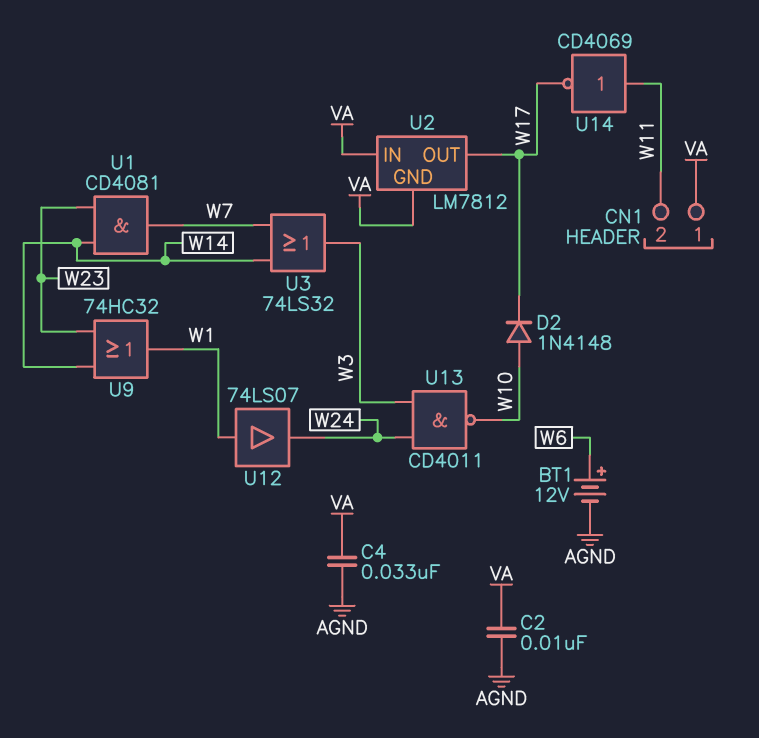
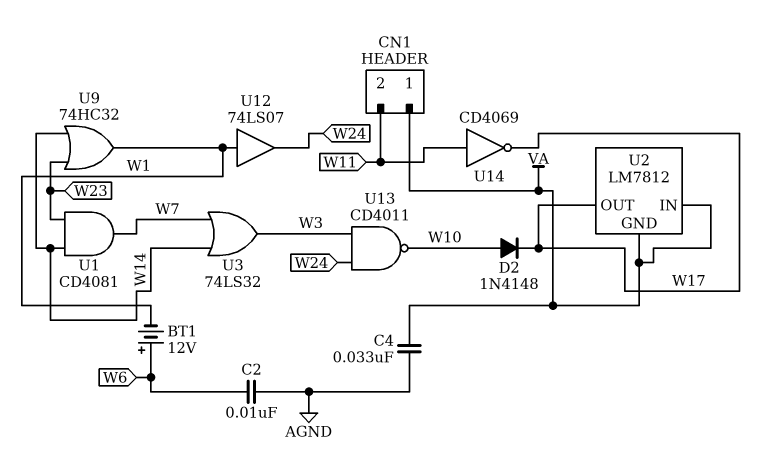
BT1: 12V (plus W6, minus AGND) -> 12V (plus W6, minus W1)
C2: 10nF (AGND, VA) -> 10nF (AGND, W6)

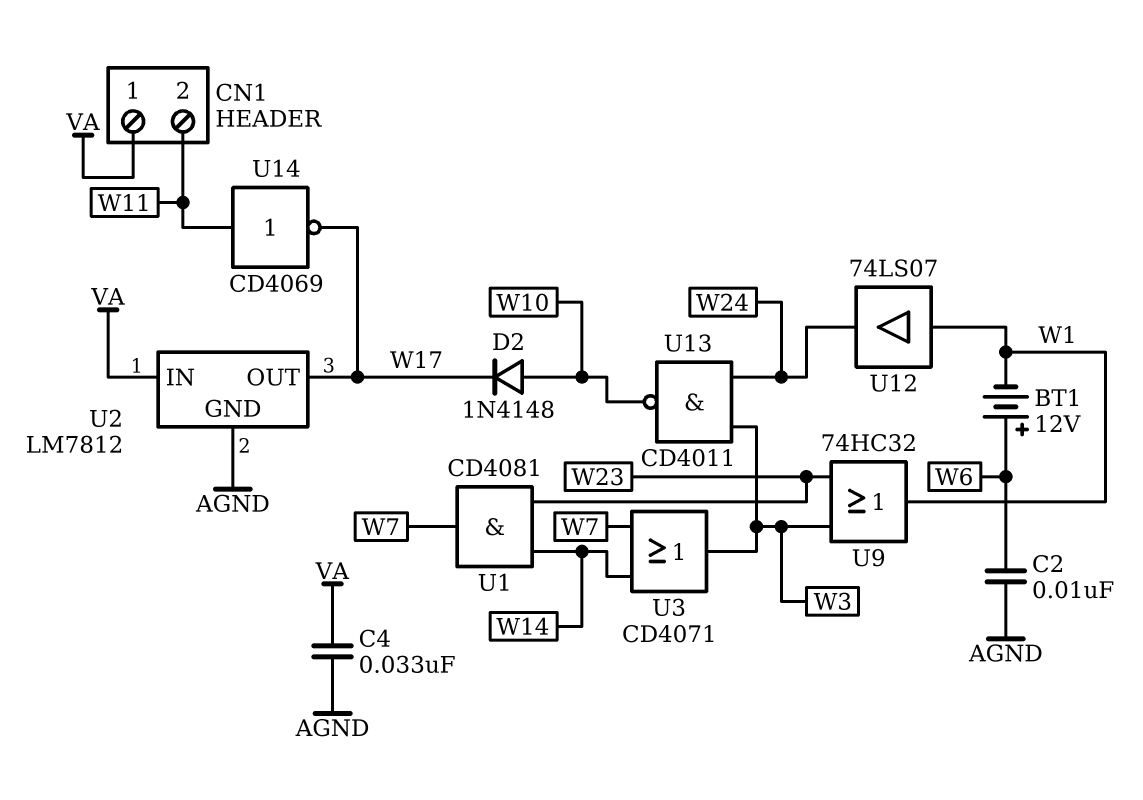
U2 pin GND: VA -> AGND
U3: OR 74LS32 (in W7, in W14, out W3) -> OR CD4071 (in W7, in W14, out W3)
U9: OR 74HC32 (in W14, in W23, out W1) -> OR 74HC32 (in W3, in W23, out W1)

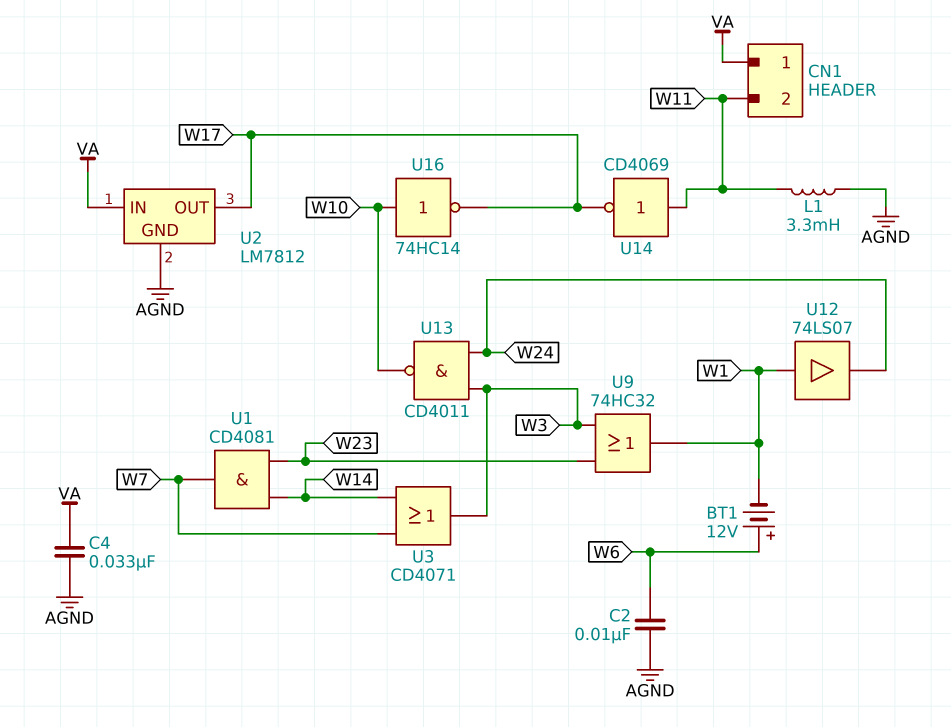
D2: diode 1N4148 (A W10, K W17) -> none
L1: none -> 3.3mH (AGND, W11)
U16: none -> NOT 74HC14 (in W10, out W17)

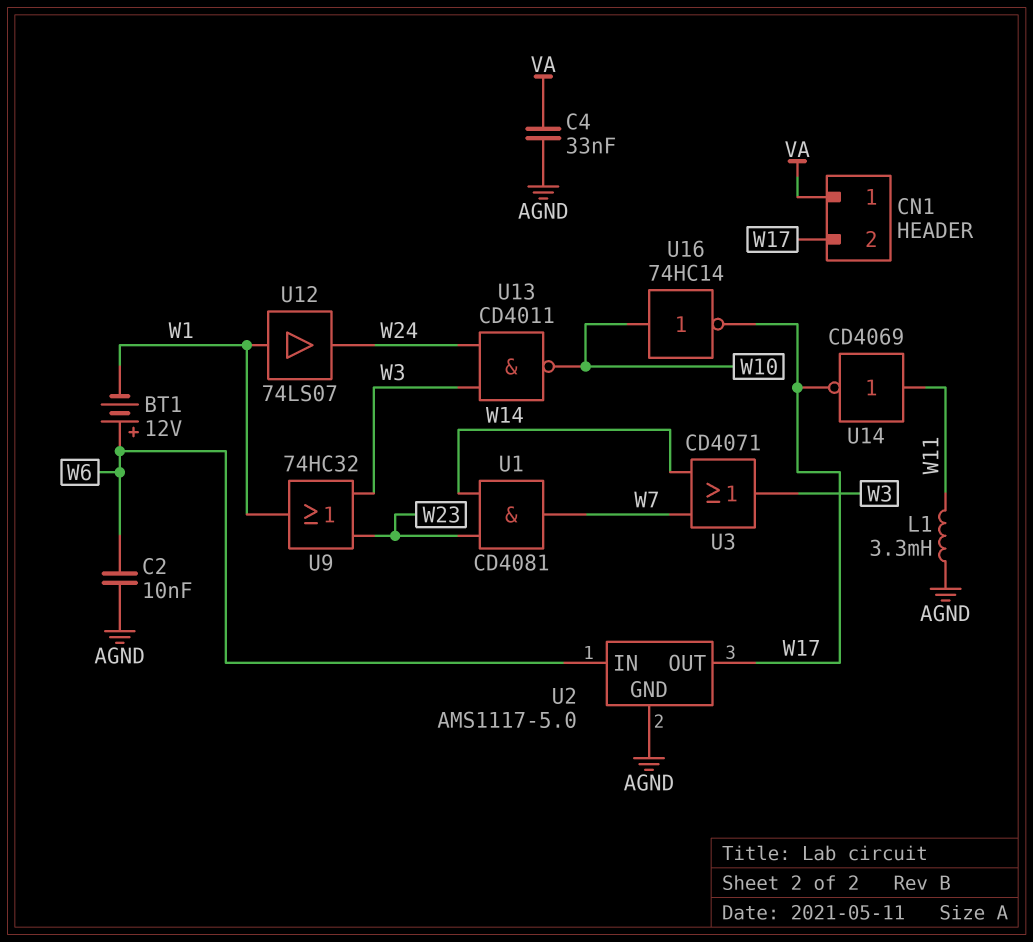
CN1 pin 2: W11 -> W17
U2: LM7812 -> AMS1117-5.0
U2 pin IN: VA -> W6

